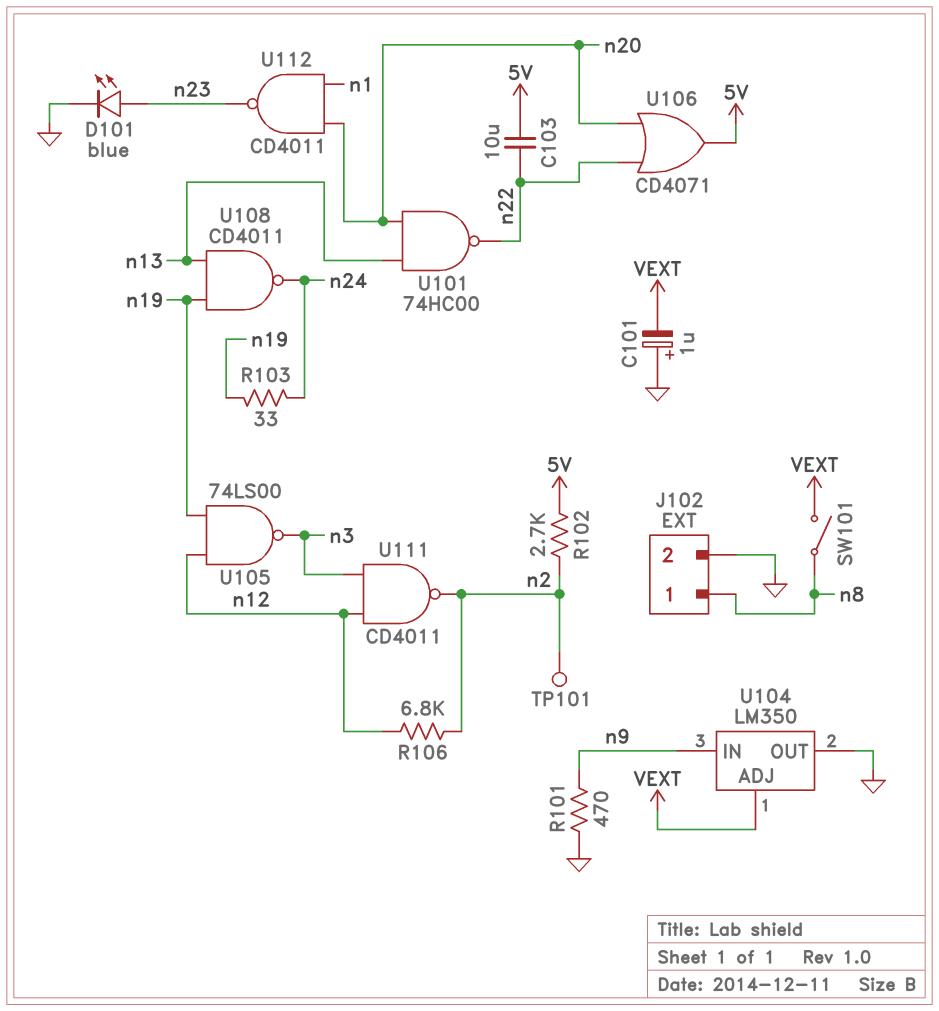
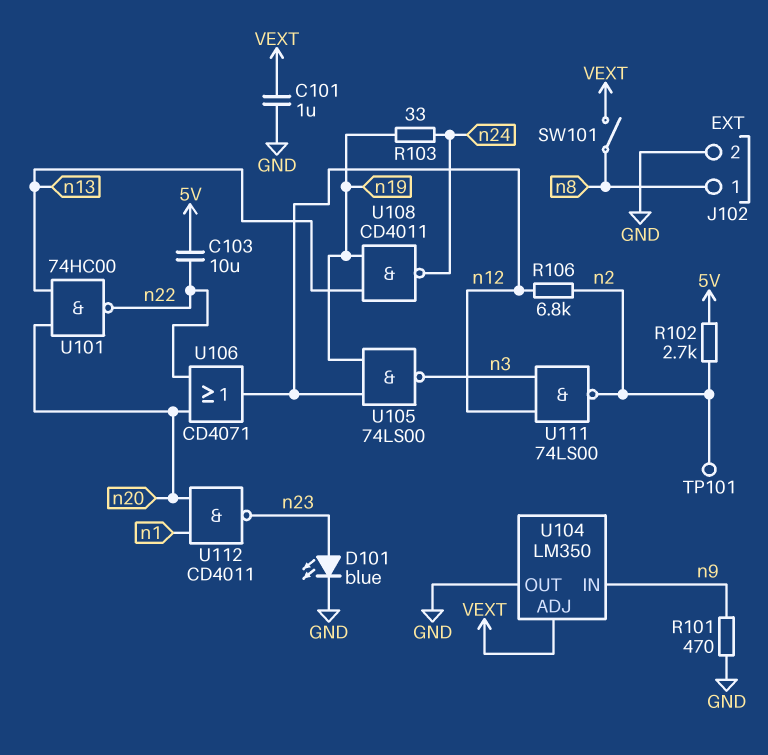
C101: 1uF (plus GND, minus VEXT) -> 1uF (GND, VEXT)
U106: OR CD4071 (in n20, in n22, out 5V) -> OR CD4071 (in n20, in n22, out n12)
U111: NAND CD4011 (in n3, in n12, out n2) -> NAND 74LS00 (in n3, in n12, out n2)

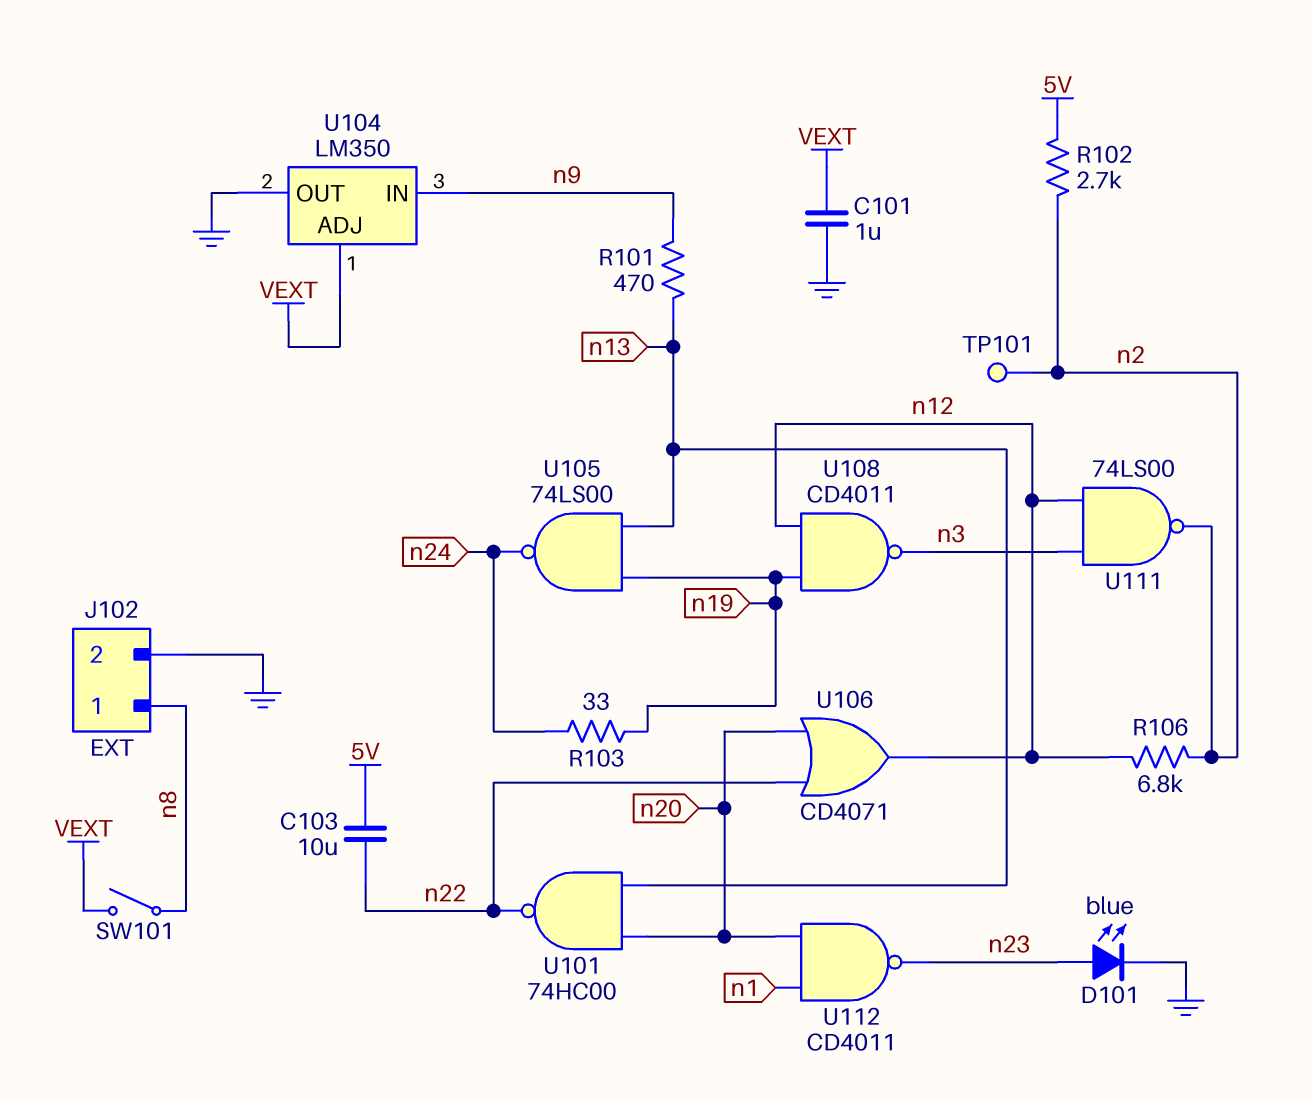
R101: 470 (GND, n9) -> 470 (n9, n13)
U105: NAND 74LS00 (in n12, in n19, out n3) -> NAND 74LS00 (in n13, in n19, out n24)
U108: NAND CD4011 (in n13, in n19, out n24) -> NAND CD4011 (in n12, in n19, out n3)

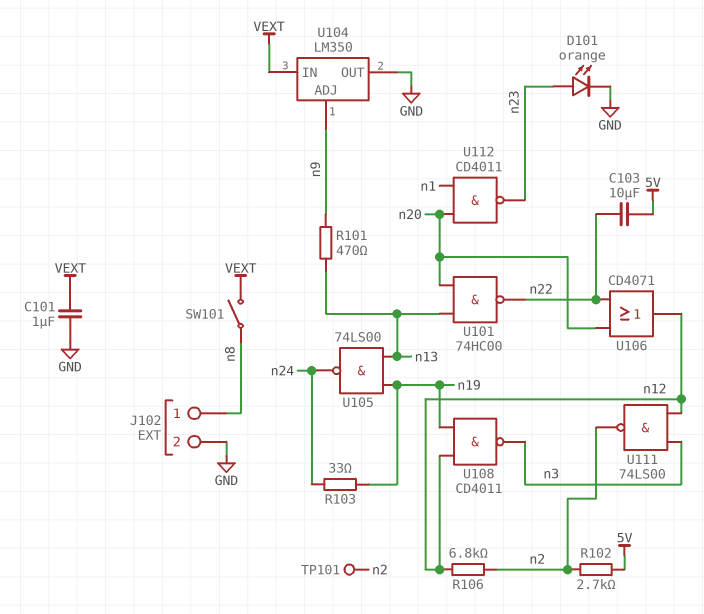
D101: LED blue (A n23, K GND) -> LED orange (A n23, K GND)
U104 pin ADJ: VEXT -> n9
U104 pin IN: n9 -> VEXT

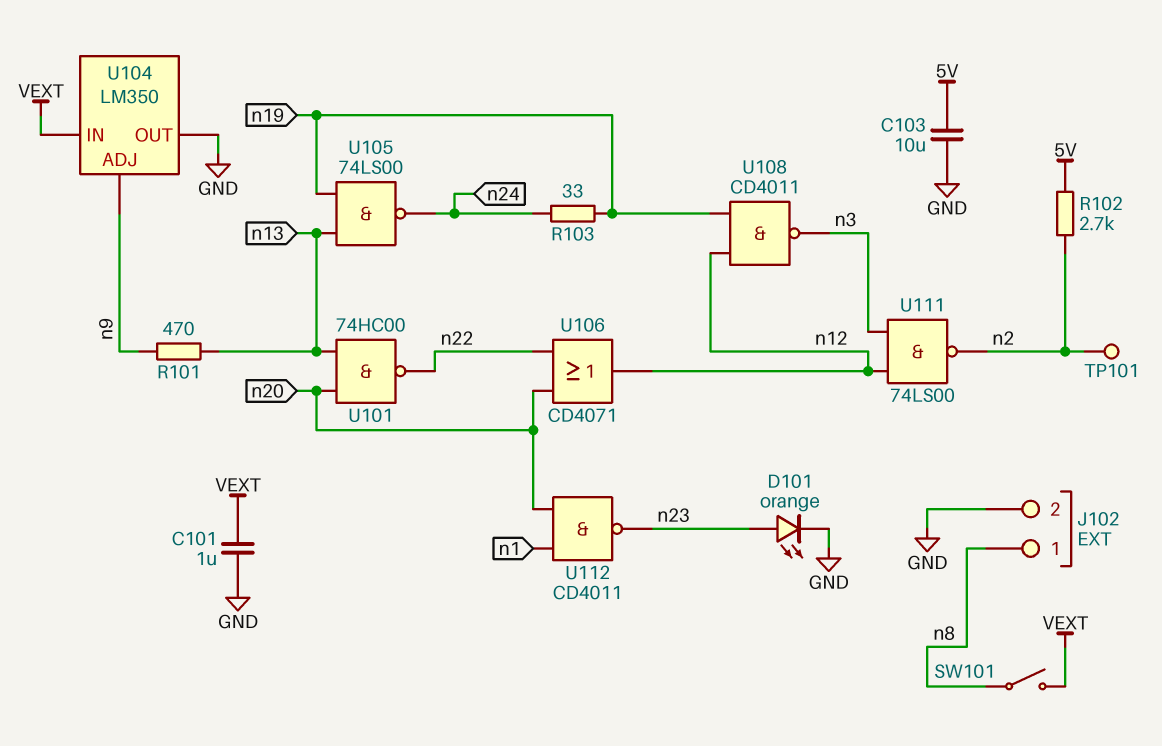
C103: 10uF (5V, n22) -> 10uF (5V, GND)
R106: 6.8k (n2, n12) -> none

